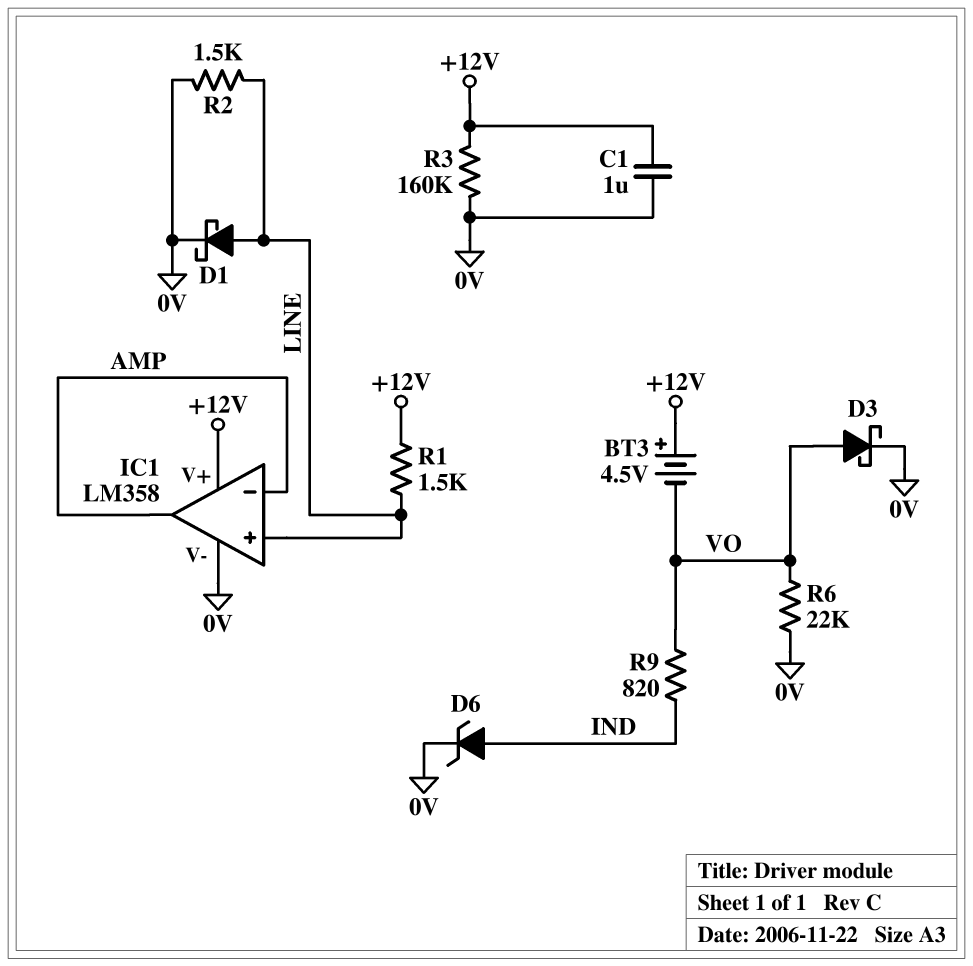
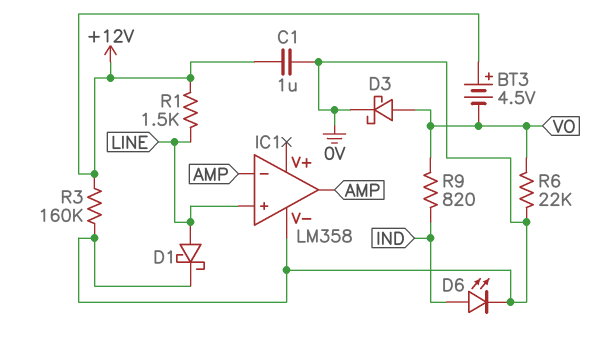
D6: zener (A IND, K 0V) -> LED (A IND, K 0V)
IC1 pin V+: +12V -> none
R2: 1.5k (0V, LINE) -> none

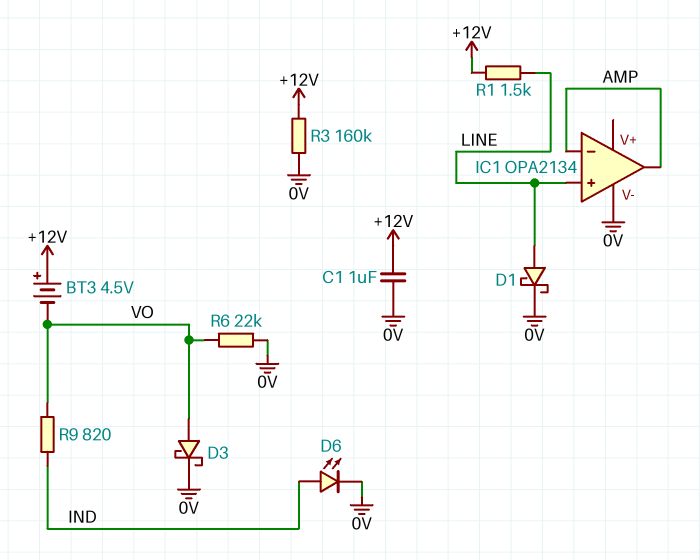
IC1: LM358 -> OPA2134

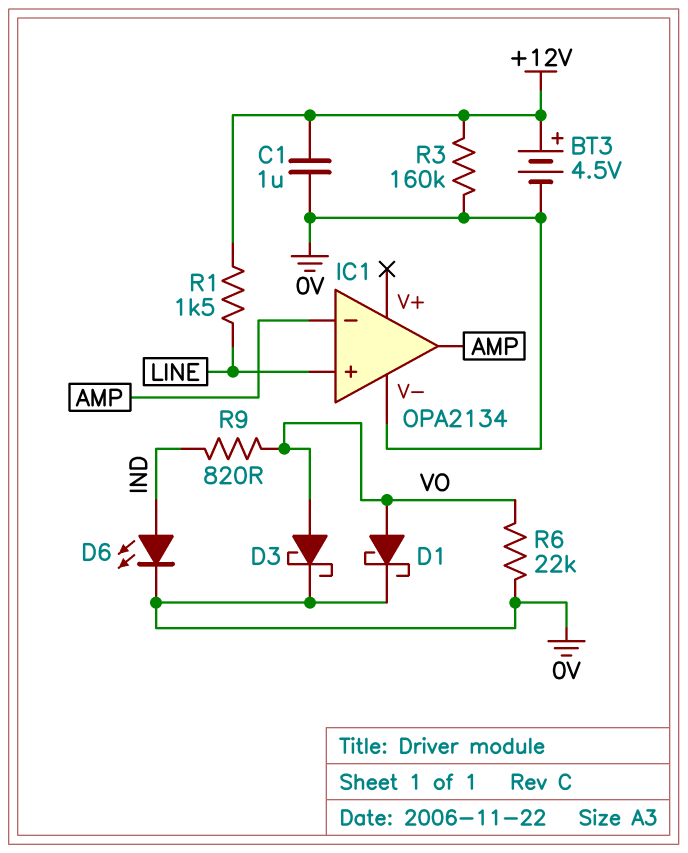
BT3: 4.5V (plus +12V, minus VO) -> 4.5V (plus +12V, minus 0V)
D1: schottky (A LINE, K 0V) -> schottky (A VO, K 0V)

